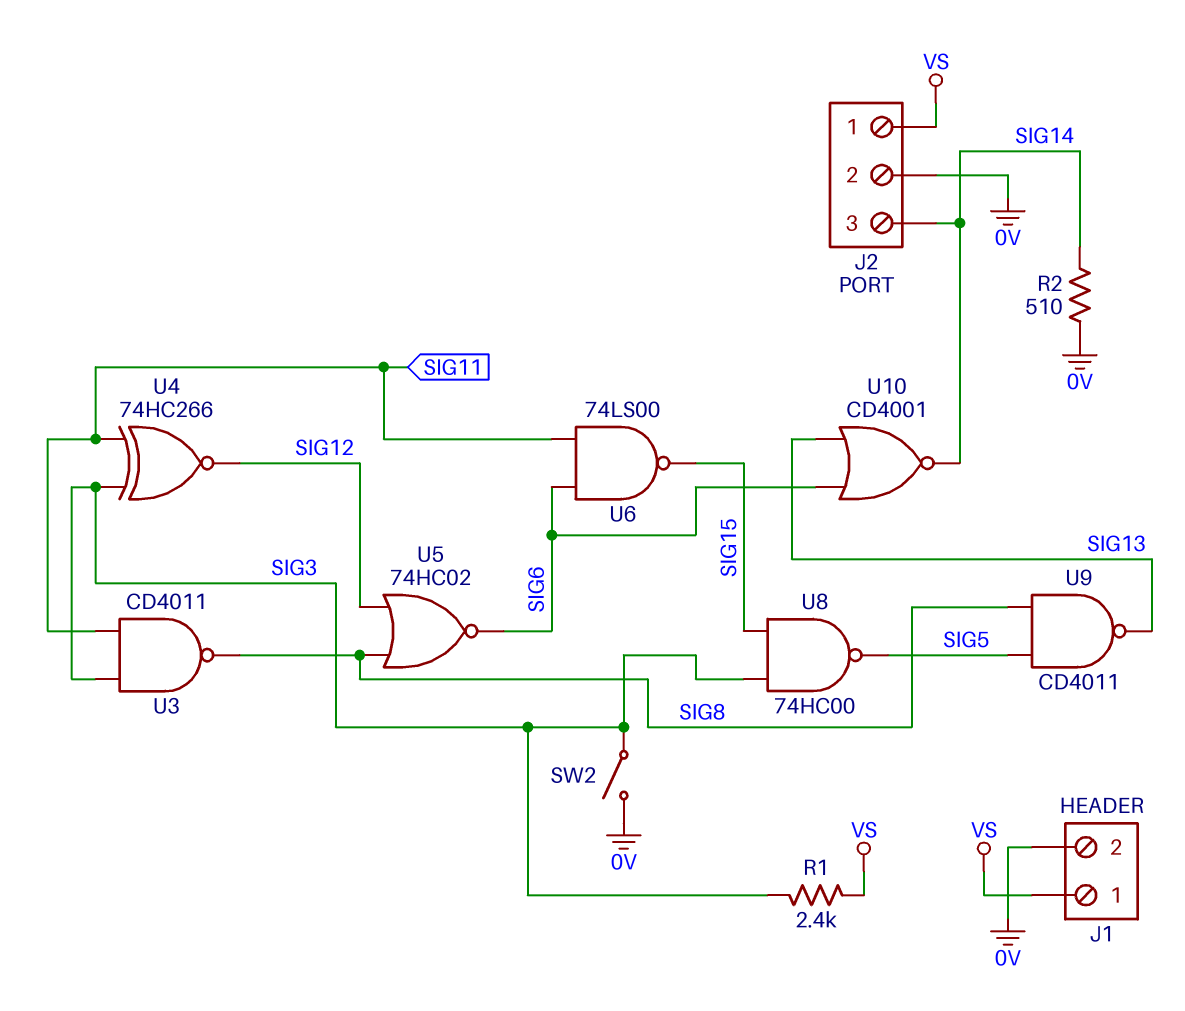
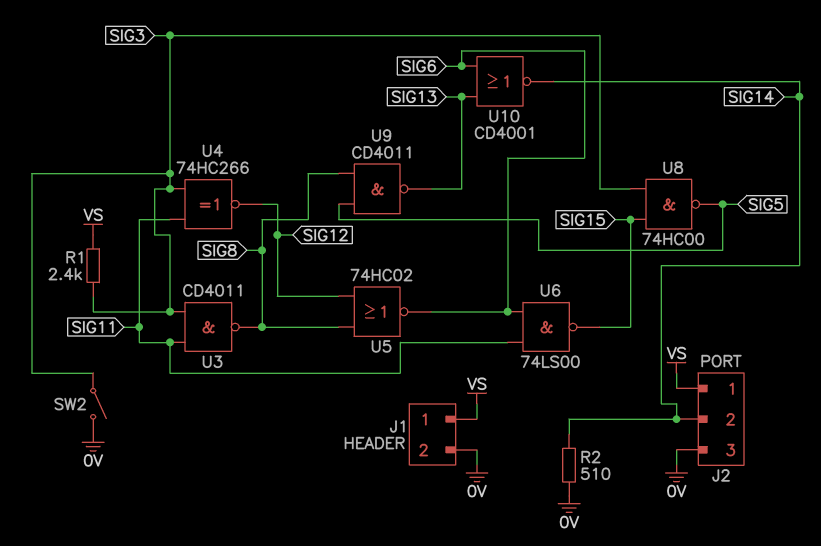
J2 pin 2: 0V -> SIG14
J2 pin 3: SIG14 -> 0V

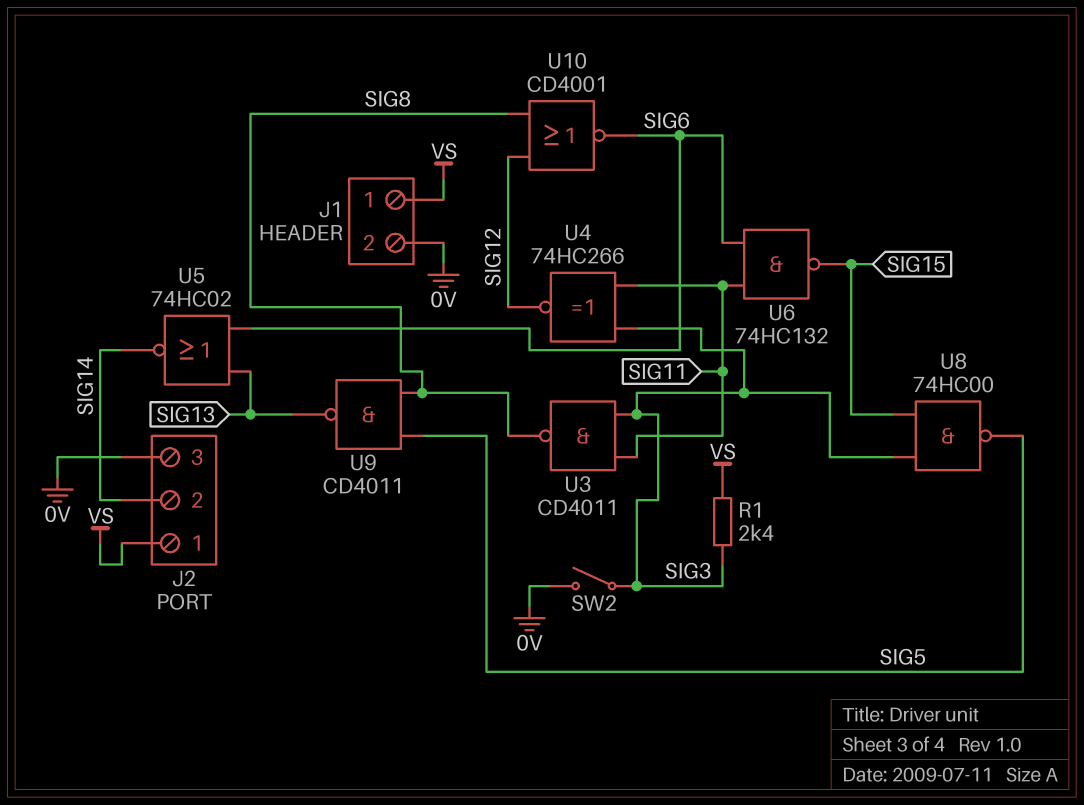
R2: 510 (0V, SIG14) -> none
U5: NOR 74HC02 (in SIG8, in SIG12, out SIG6) -> NOR 74HC02 (in SIG6, in SIG13, out SIG14)
U6: NAND 74LS00 (in SIG6, in SIG11, out SIG15) -> NAND 74HC132 (in SIG6, in SIG11, out SIG15)
U10: NOR CD4001 (in SIG6, in SIG13, out SIG14) -> NOR CD4001 (in SIG8, in SIG12, out SIG6)

